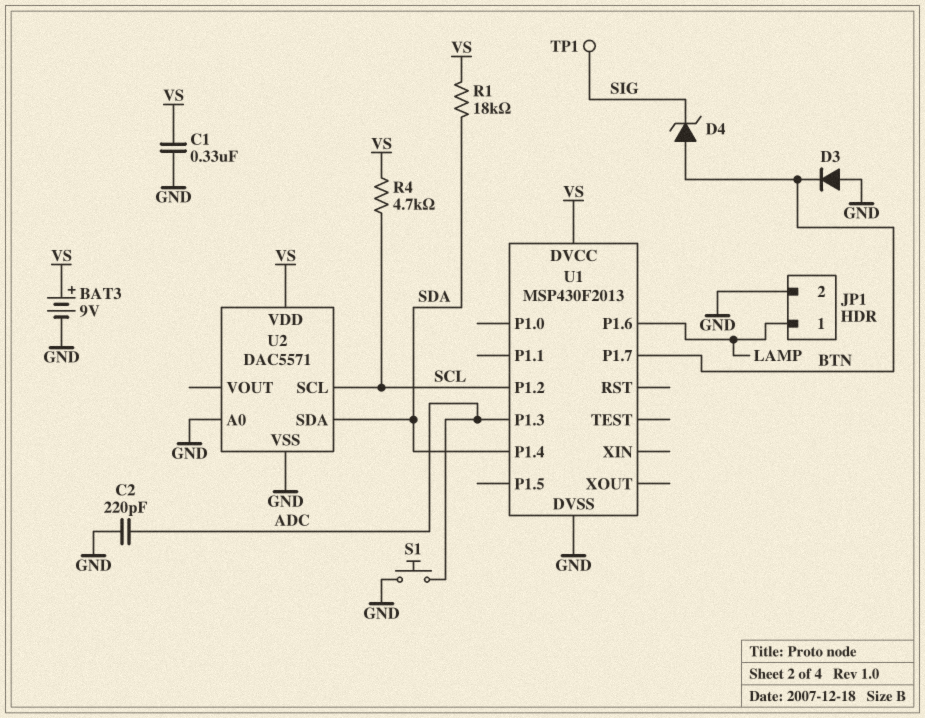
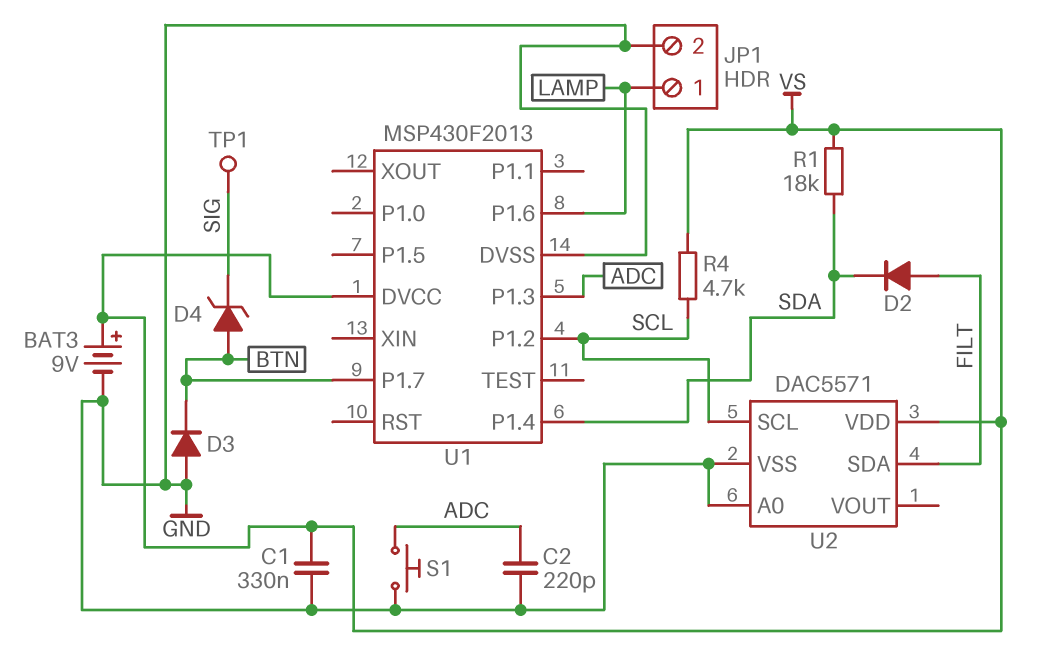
D2: none -> diode (A FILT, K SDA)
U2 pin SDA: SDA -> FILT

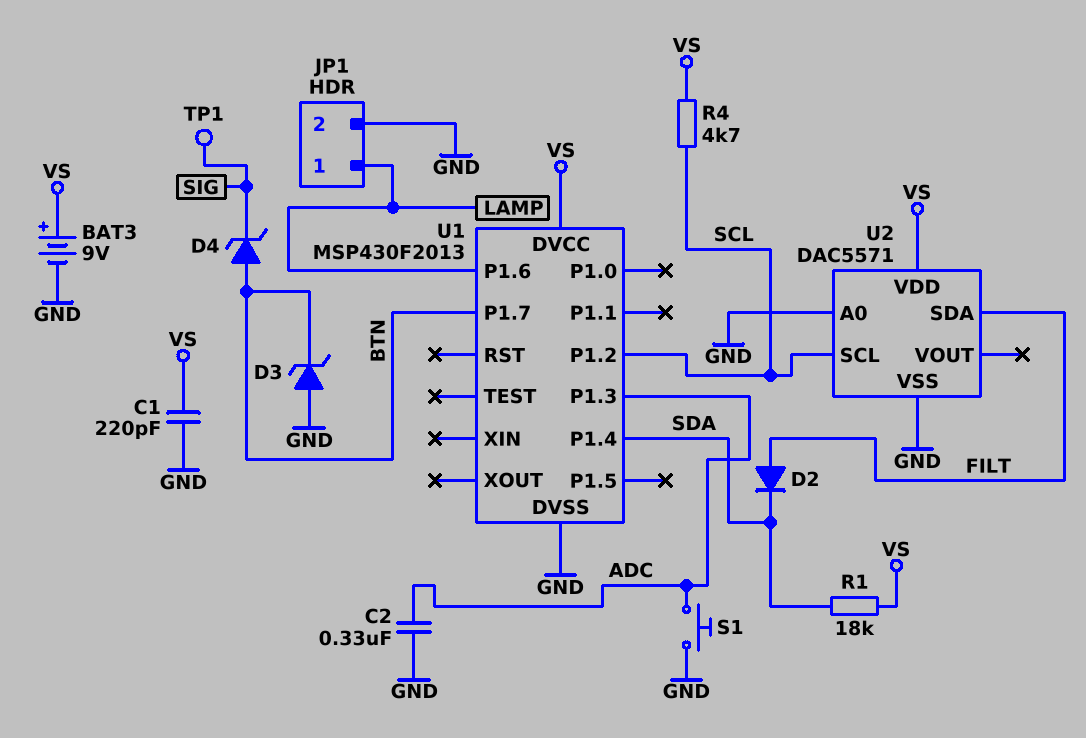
C1: 330nF (GND, VS) -> 220pF (GND, VS)
C2: 220pF (ADC, GND) -> 330nF (ADC, GND)
D3: diode (A GND, K BTN) -> zener (A GND, K BTN)

